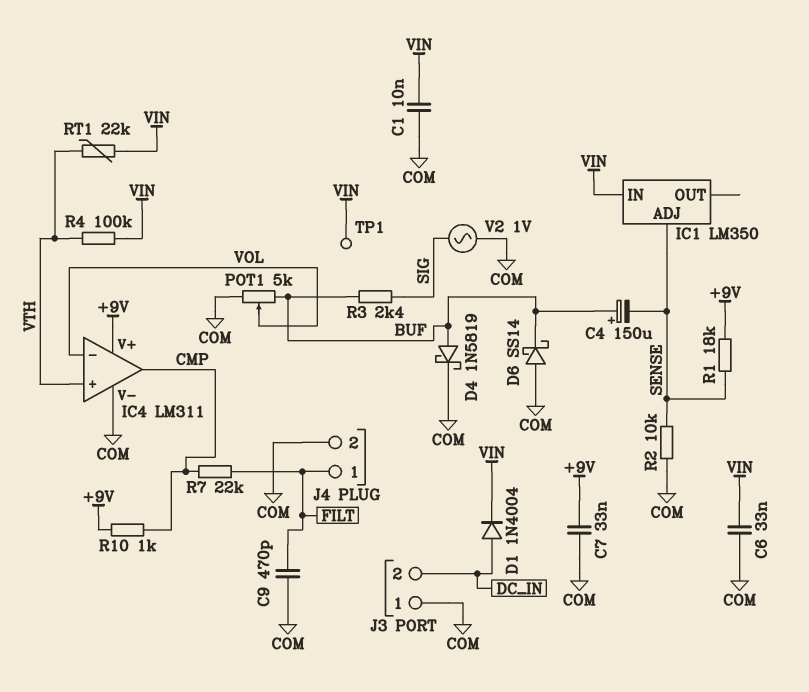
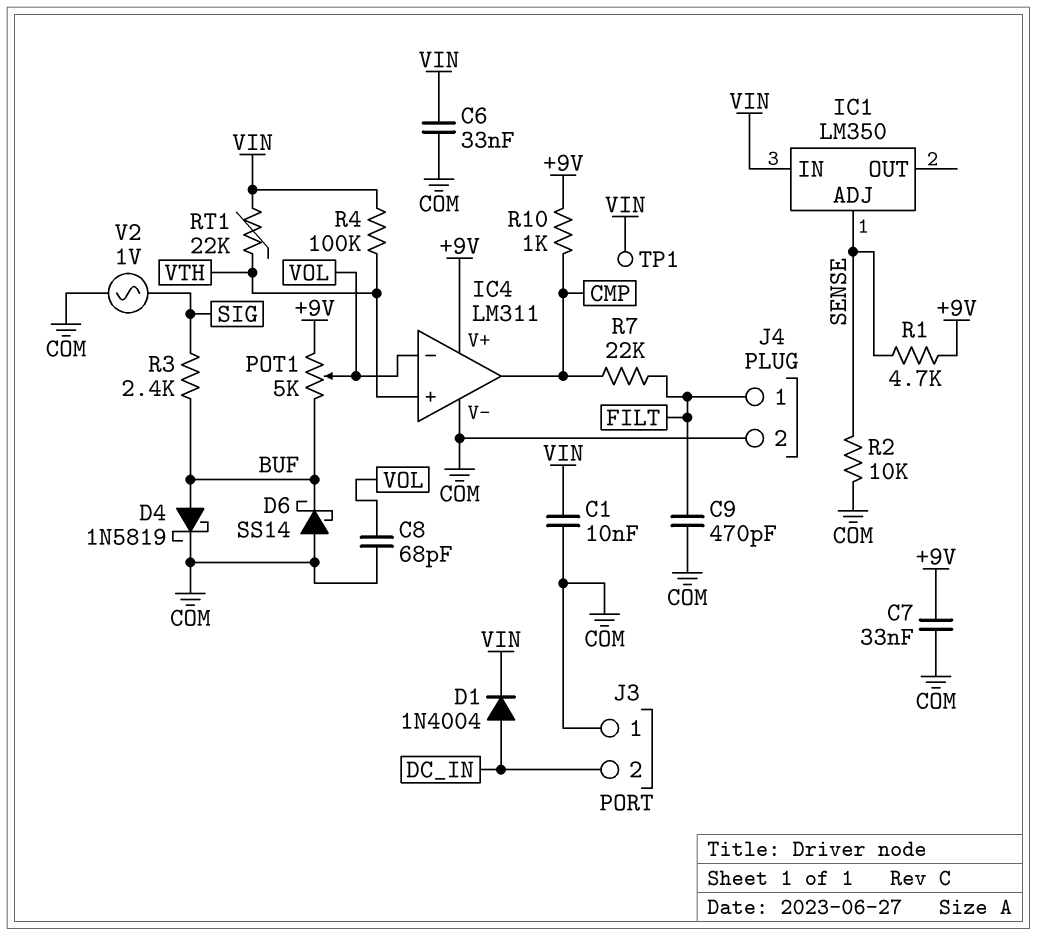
C4: 150uF (plus BUF, minus SENSE) -> none
C8: none -> 68pF (COM, VOL)
POT1: 5k (BUF, COM, wiper VOL) -> 5k (+9V, BUF, wiper VOL)
R1: 18k (+9V, SENSE) -> 4.7k (+9V, SENSE)

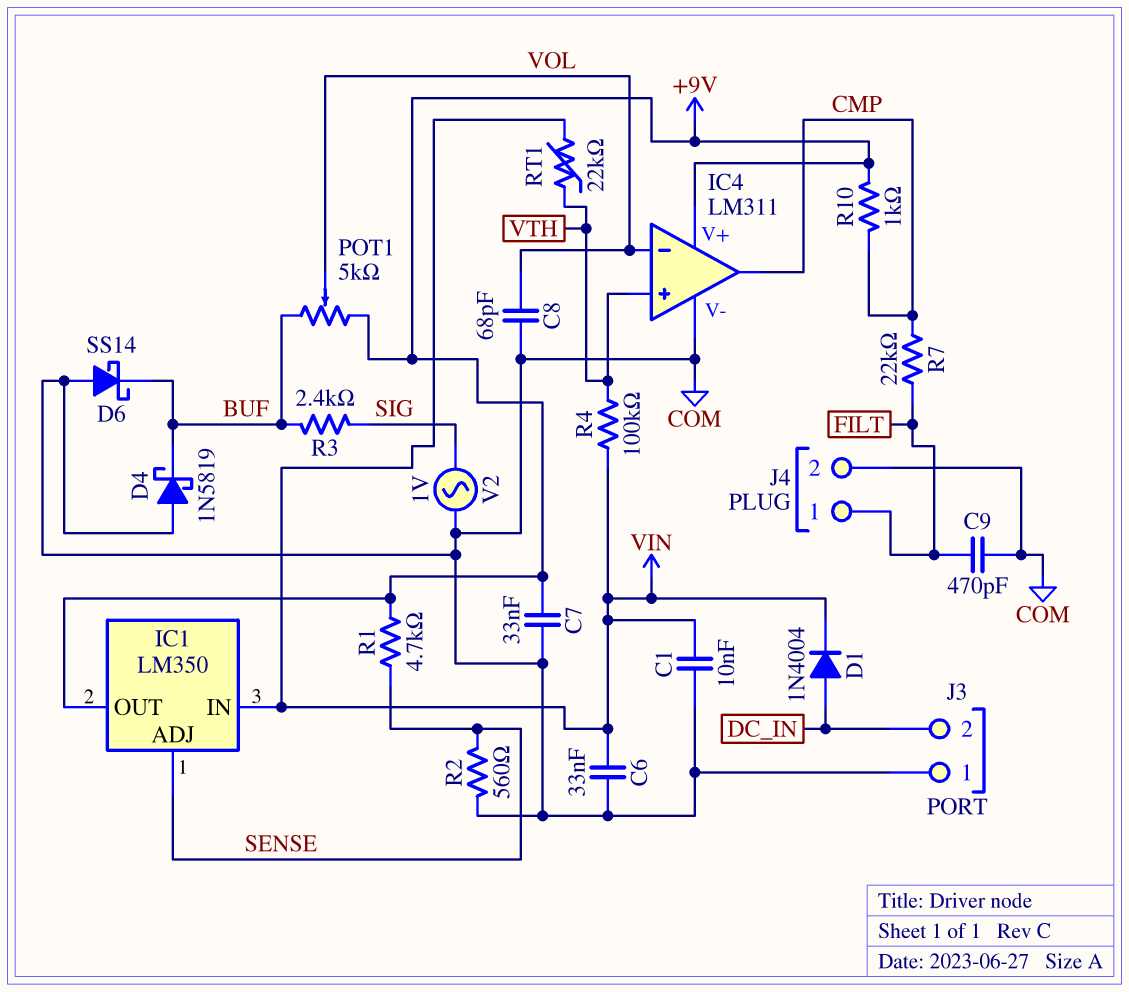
D4: schottky 1N5819 (A BUF, K COM) -> schottky 1N5819 (A COM, K BUF)
IC1 pin OUT: none -> +9V
R2: 10k (COM, SENSE) -> 560 (COM, SENSE)
TP1: test point (VIN) -> none

